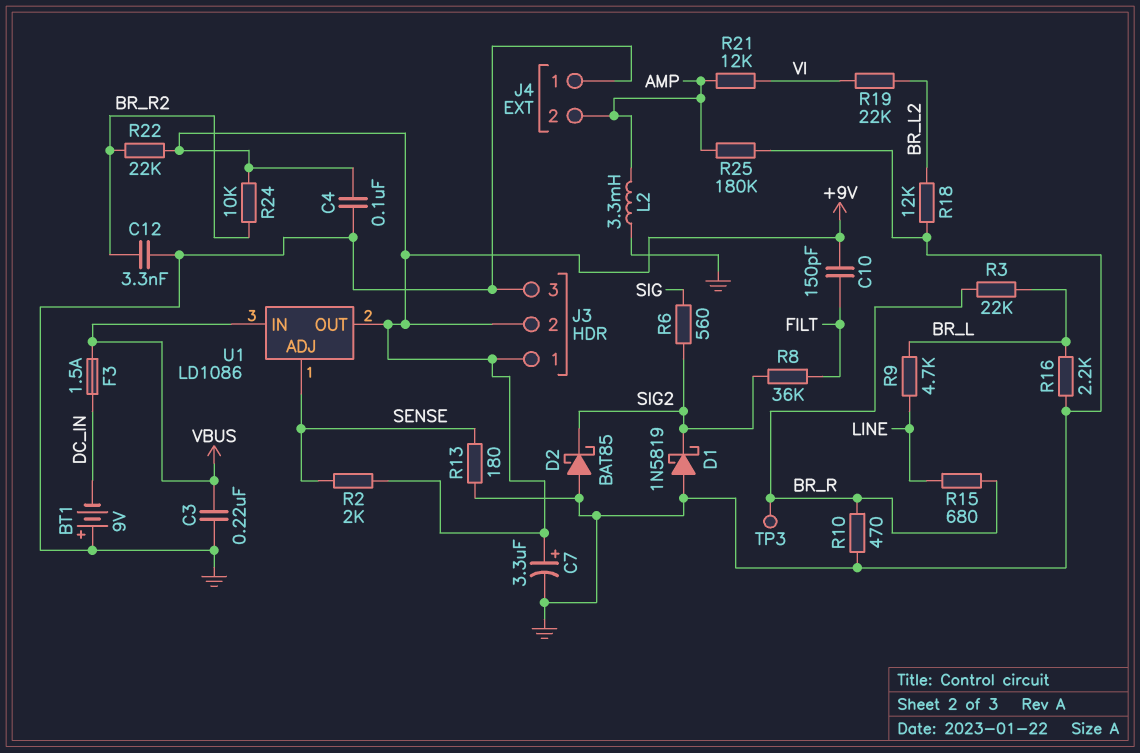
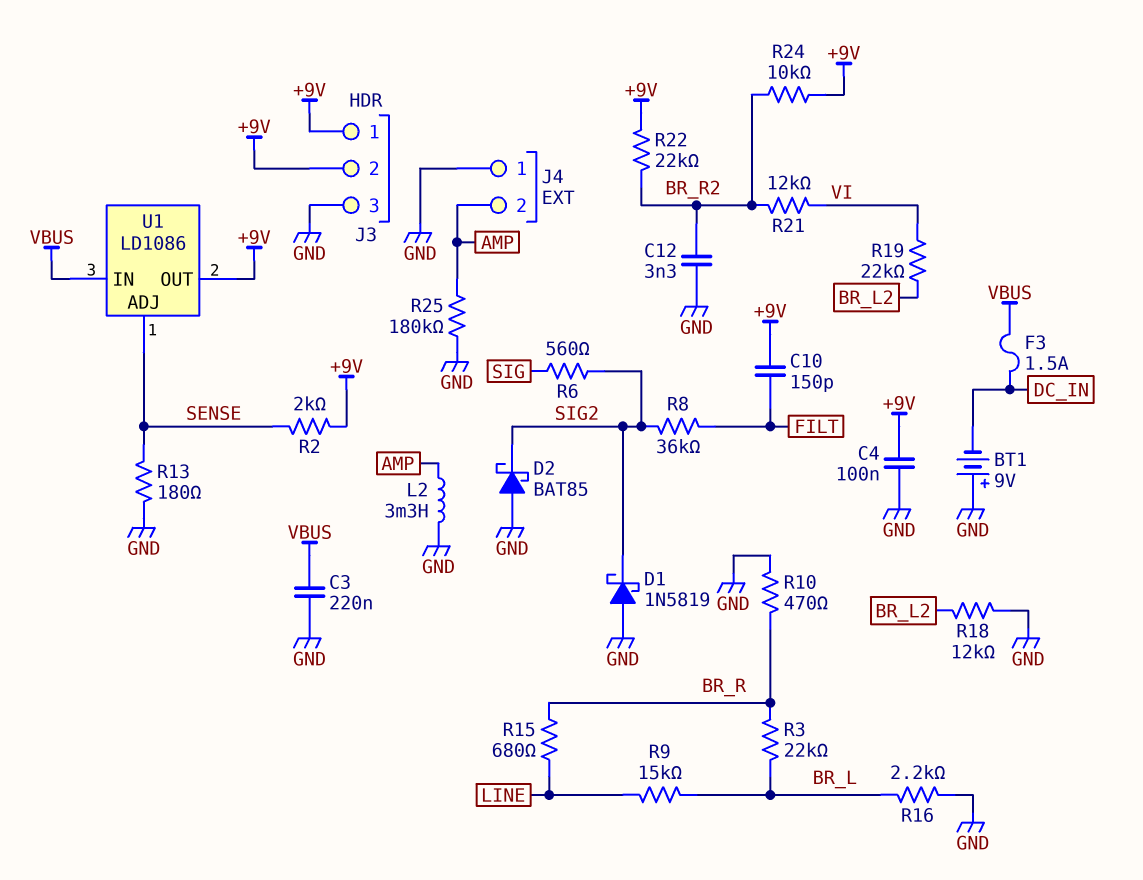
C7: 3.3uF (plus +9V, minus GND) -> none
R9: 4.7k (BR_L, LINE) -> 15k (BR_L, LINE)
R21: 12k (AMP, VI) -> 12k (BR_R2, VI)
TP3: test point (BR_R) -> none

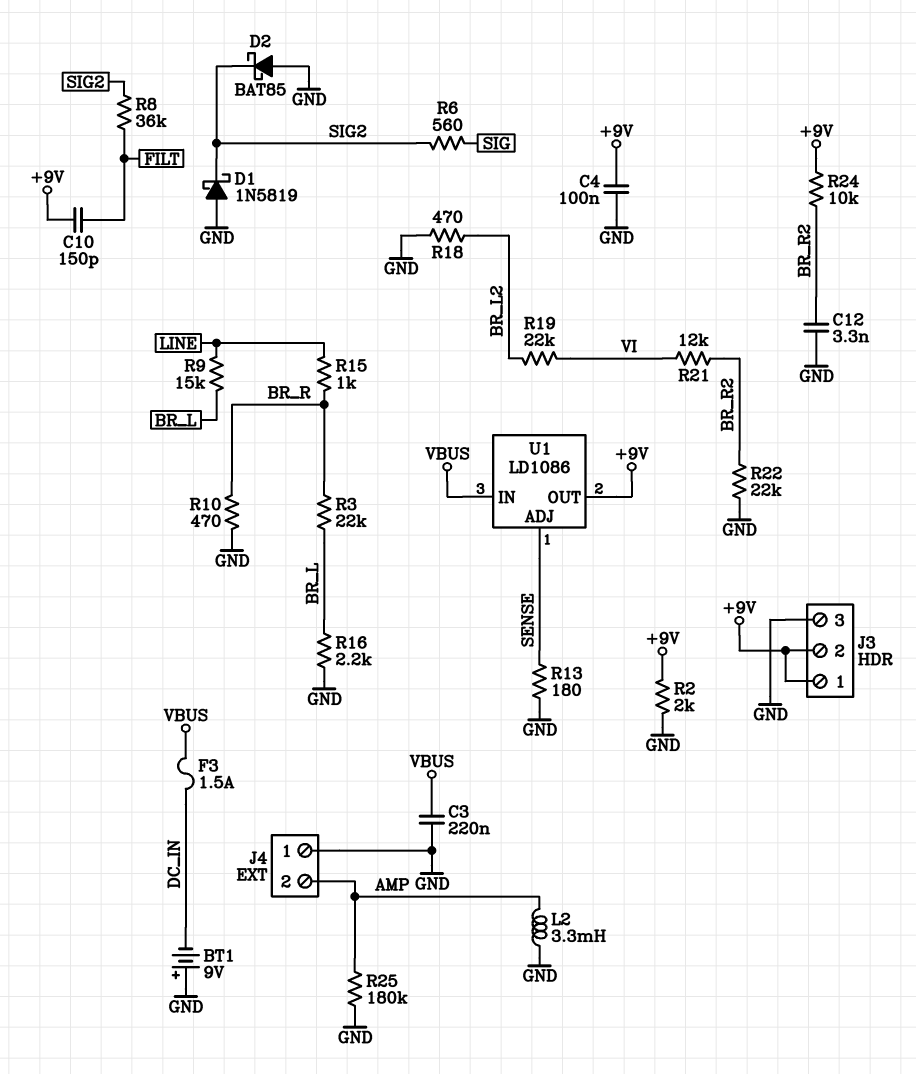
R2: 2k (+9V, SENSE) -> 2k (+9V, GND)
R15: 680 (BR_R, LINE) -> 1k (BR_R, LINE)
R18: 12k (BR_L2, GND) -> 470 (BR_L2, GND)
R22: 22k (+9V, BR_R2) -> 22k (BR_R2, GND)

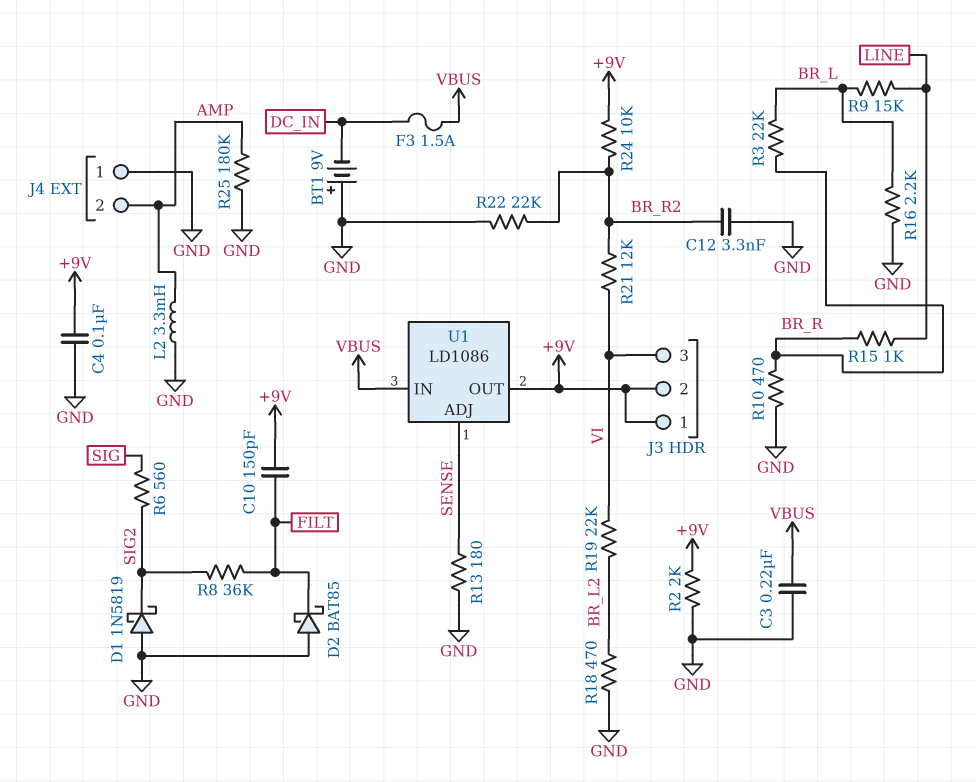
D2: schottky BAT85 (A GND, K SIG2) -> schottky BAT85 (A GND, K FILT)
J3 pin 3: GND -> VI

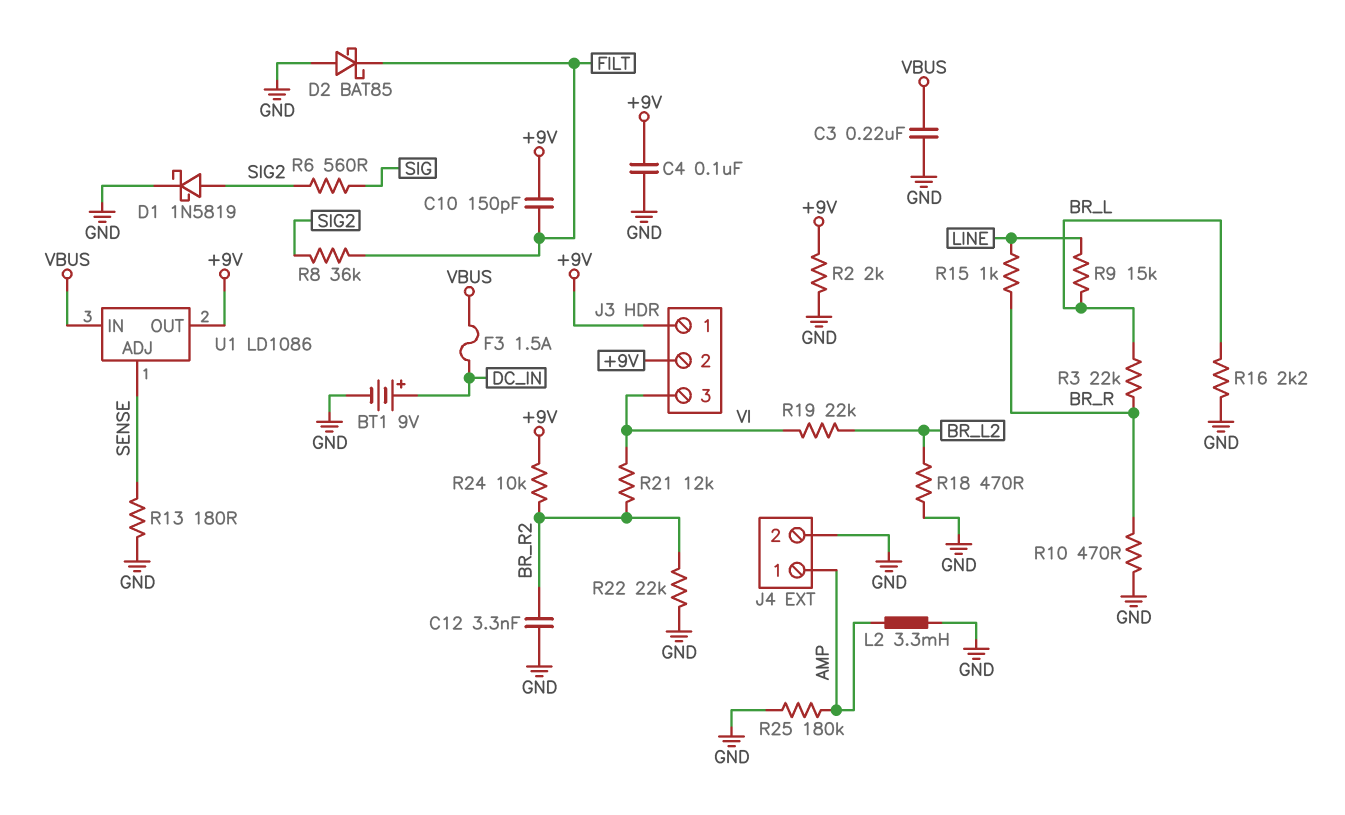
BT1: 9V (plus GND, minus DC_IN) -> 9V (plus DC_IN, minus GND)
D1: schottky 1N5819 (A GND, K SIG2) -> schottky 1N5819 (A SIG2, K GND)
J4 pin 1: GND -> AMP
J4 pin 2: AMP -> GND

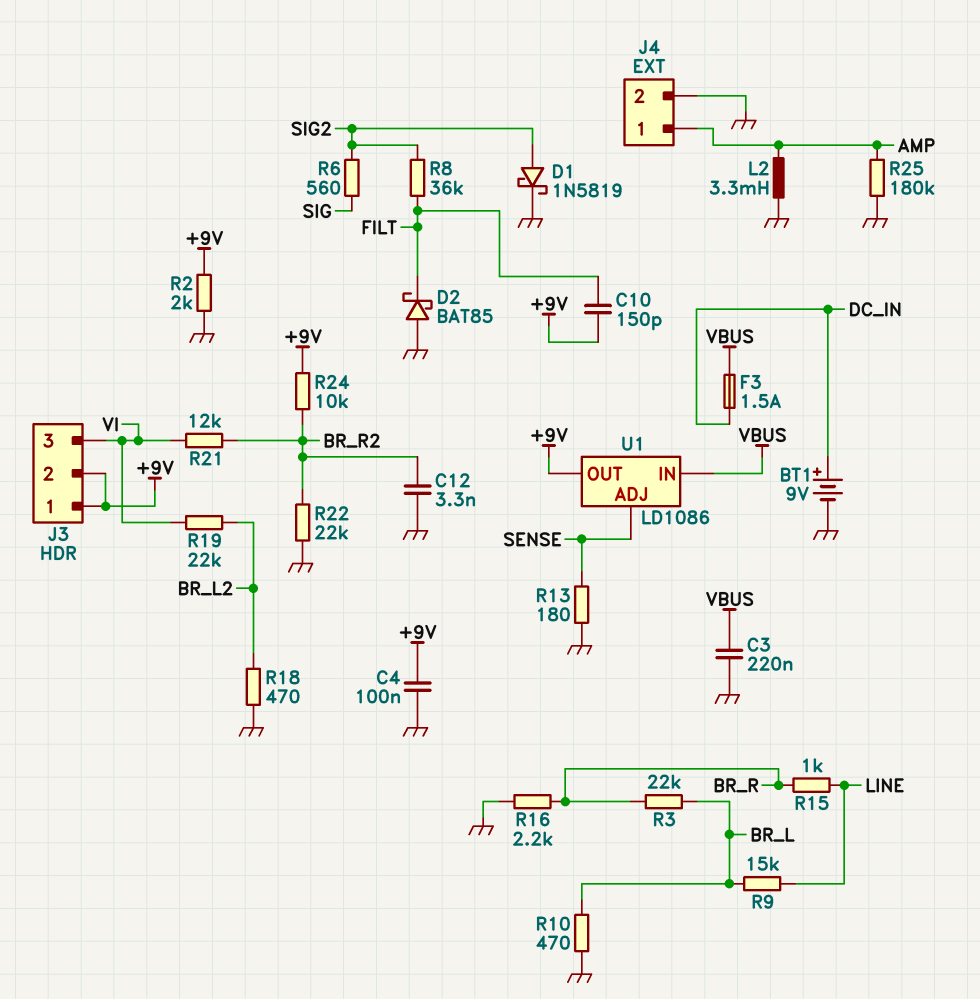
R10: 470 (BR_R, GND) -> 470 (BR_L, GND)
R16: 2.2k (BR_L, GND) -> 2.2k (BR_R, GND)

